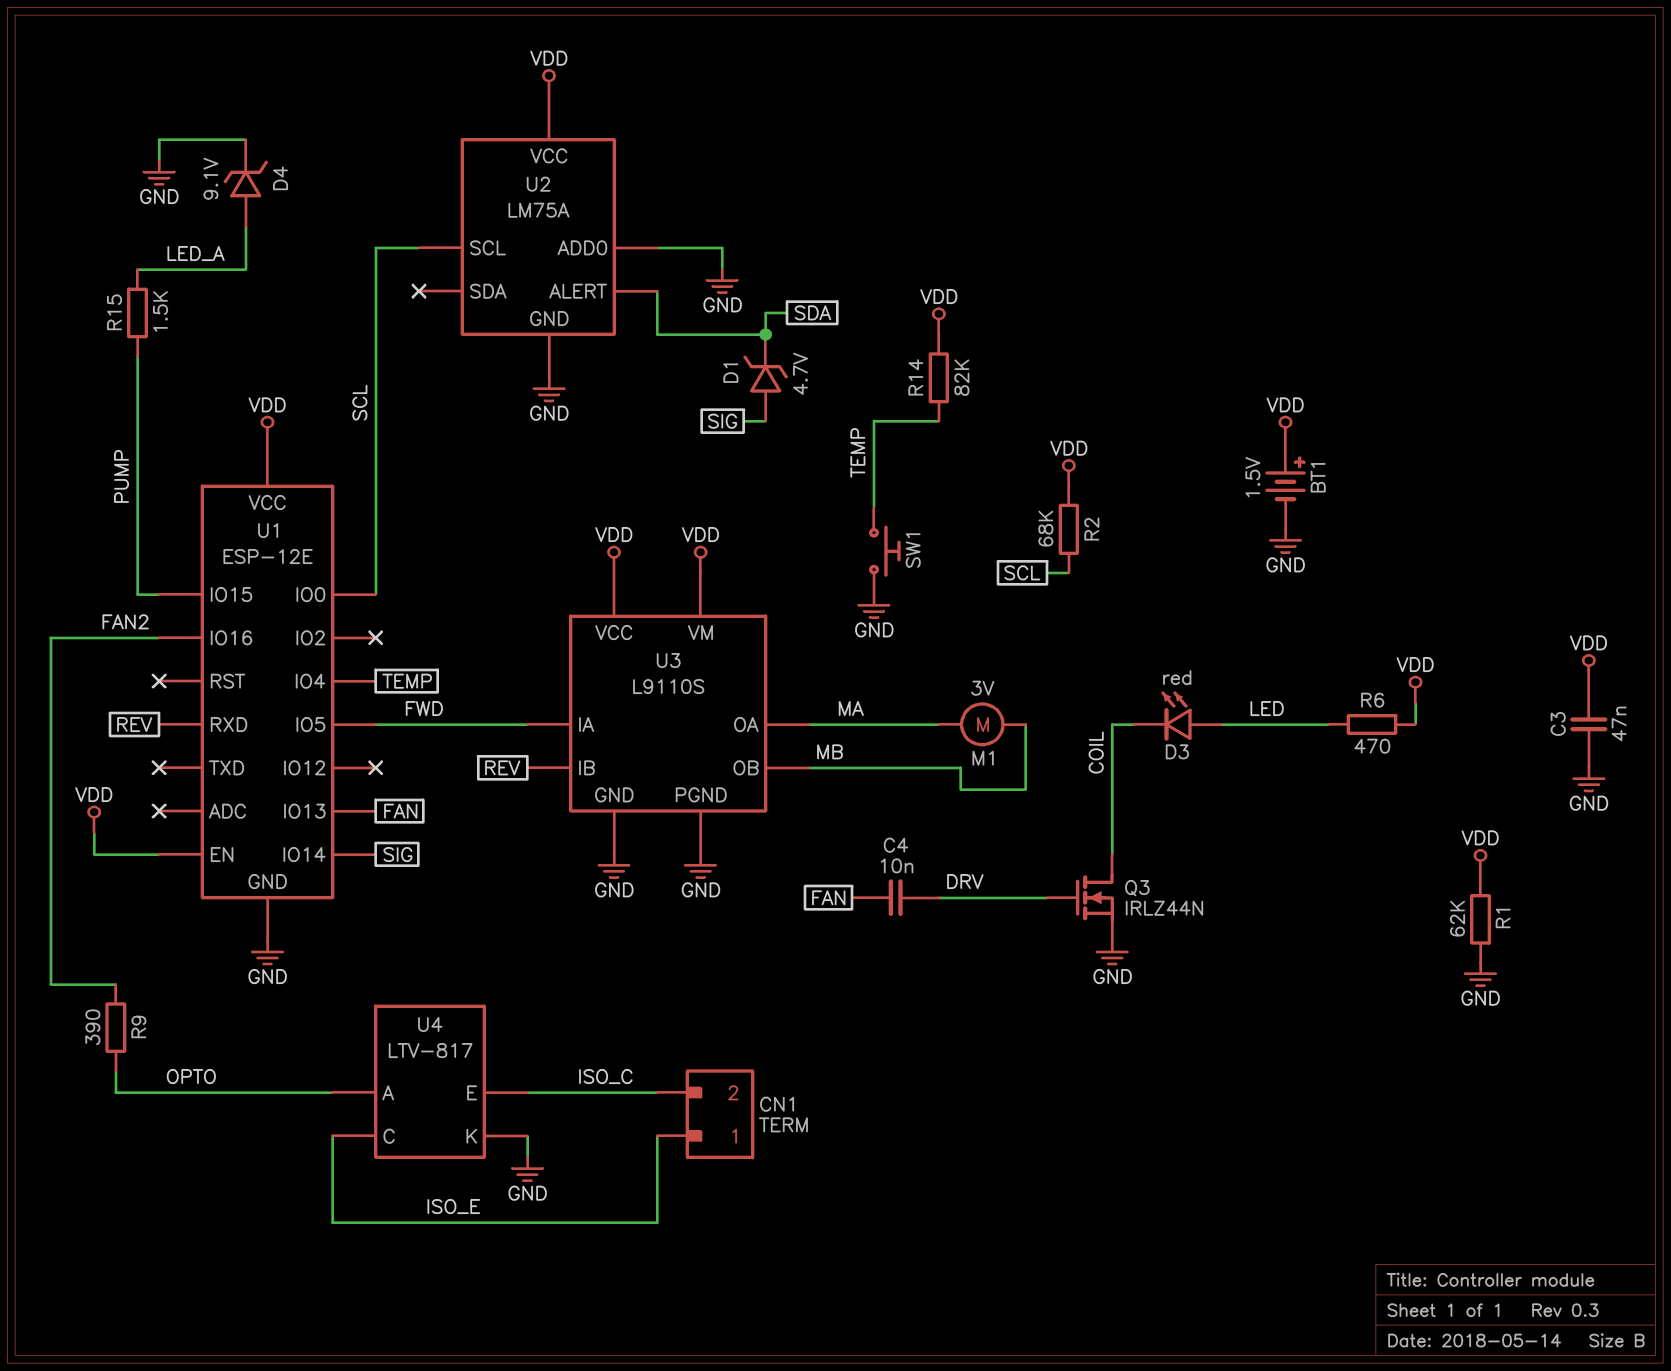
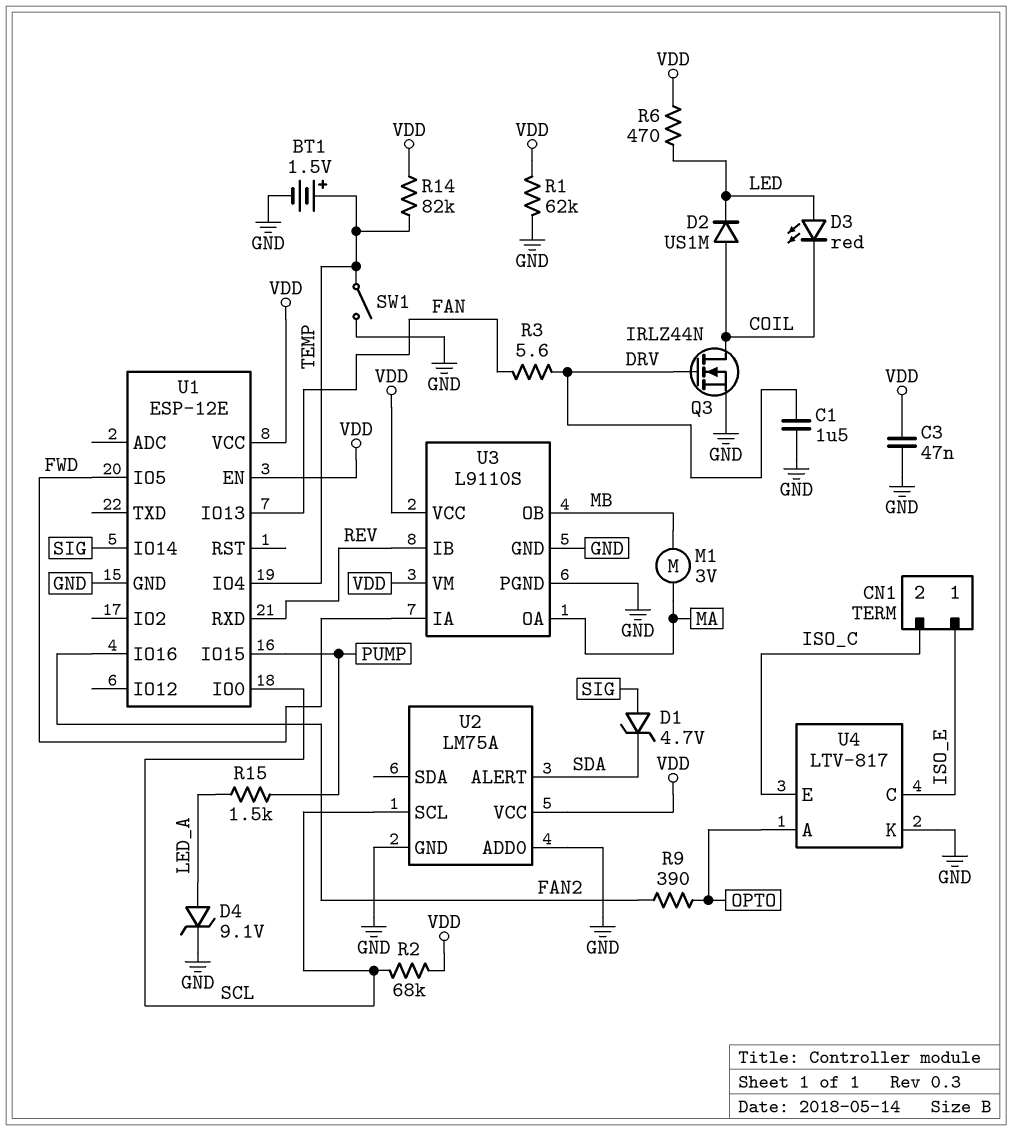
BT1: 1.5V (plus VDD, minus GND) -> 1.5V (plus TEMP, minus GND)
C1: none -> 1.5uF (DRV, GND)
C4: 10nF (DRV, FAN) -> none
D2: none -> diode US1M (A COIL, K LED)
R3: none -> 5.6 (DRV, FAN)
SW1: button (GND, TEMP) -> switch (GND, TEMP)

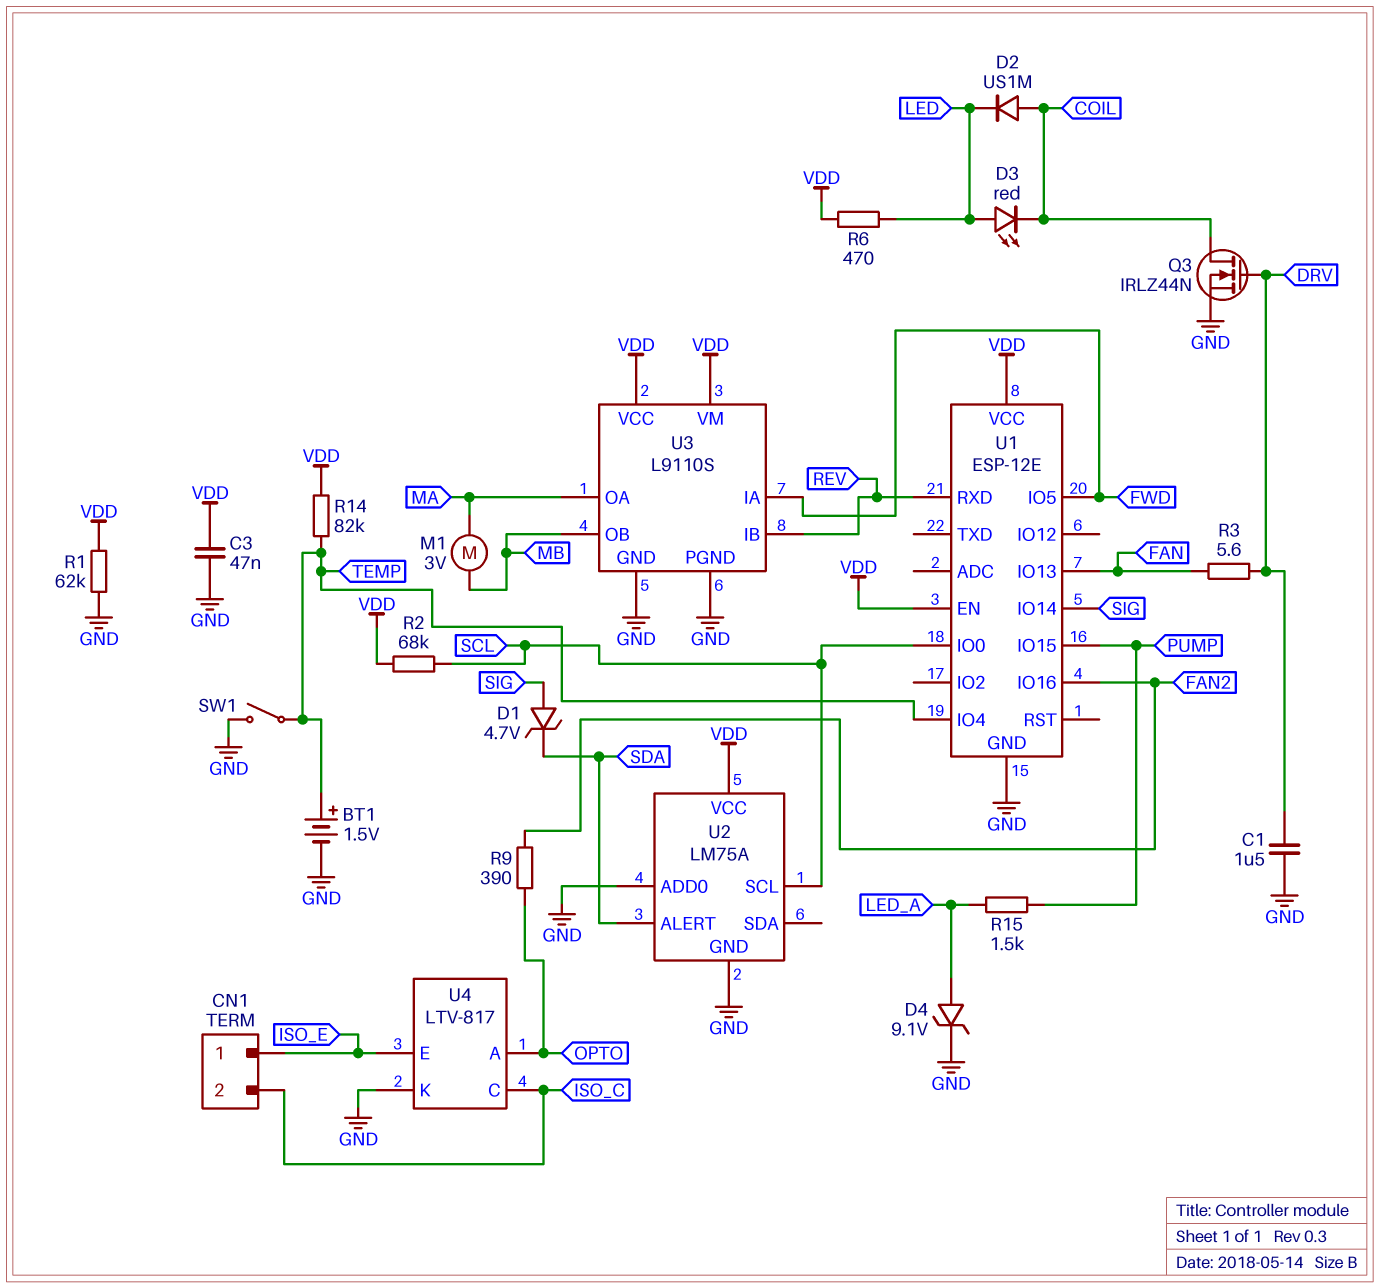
U4 pin C: ISO_E -> ISO_C
U4 pin E: ISO_C -> ISO_E

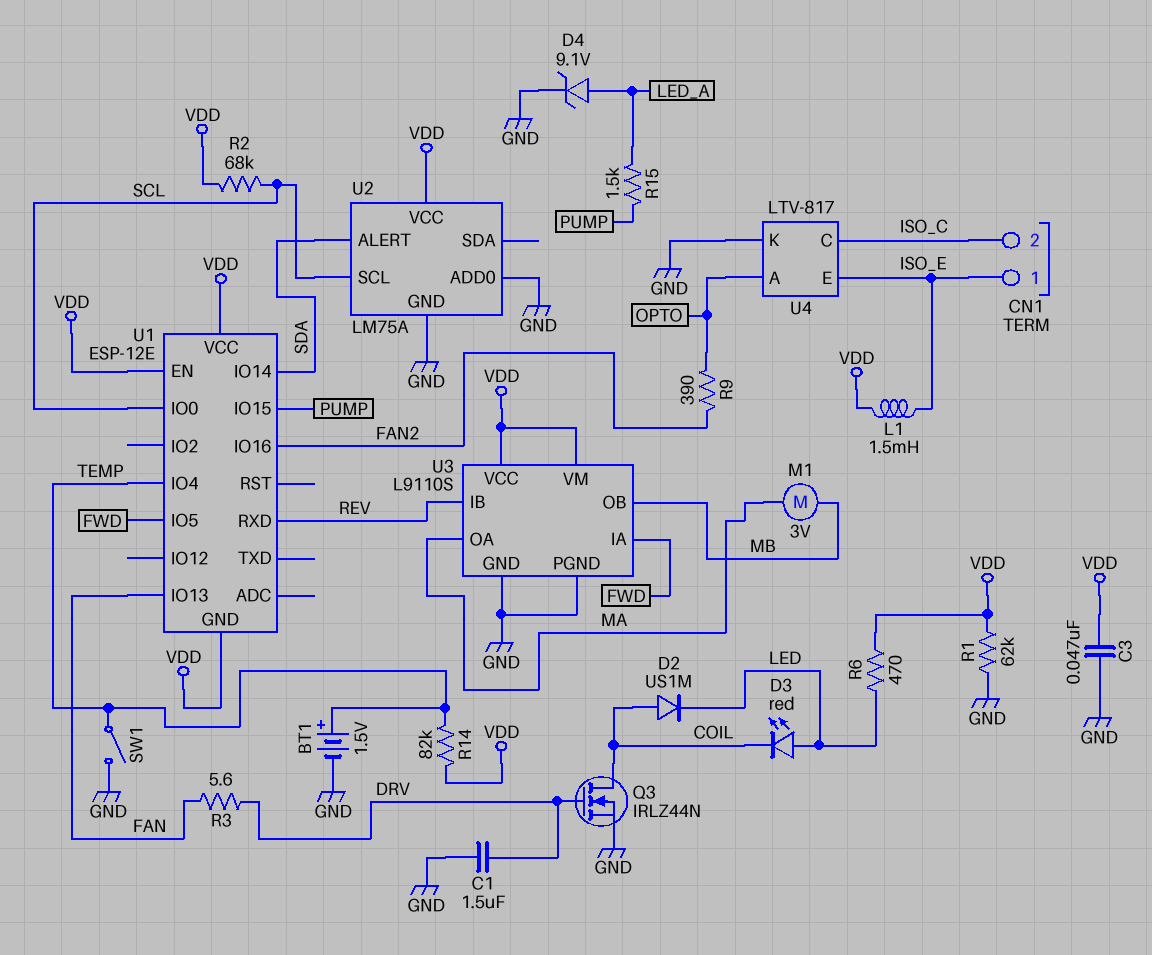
D1: zener 4.7V (A SIG, K SDA) -> none
L1: none -> 1.5mH (ISO_E, VDD)
U1 pin GND: GND -> VDD
U1 pin IO14: SIG -> SDA

